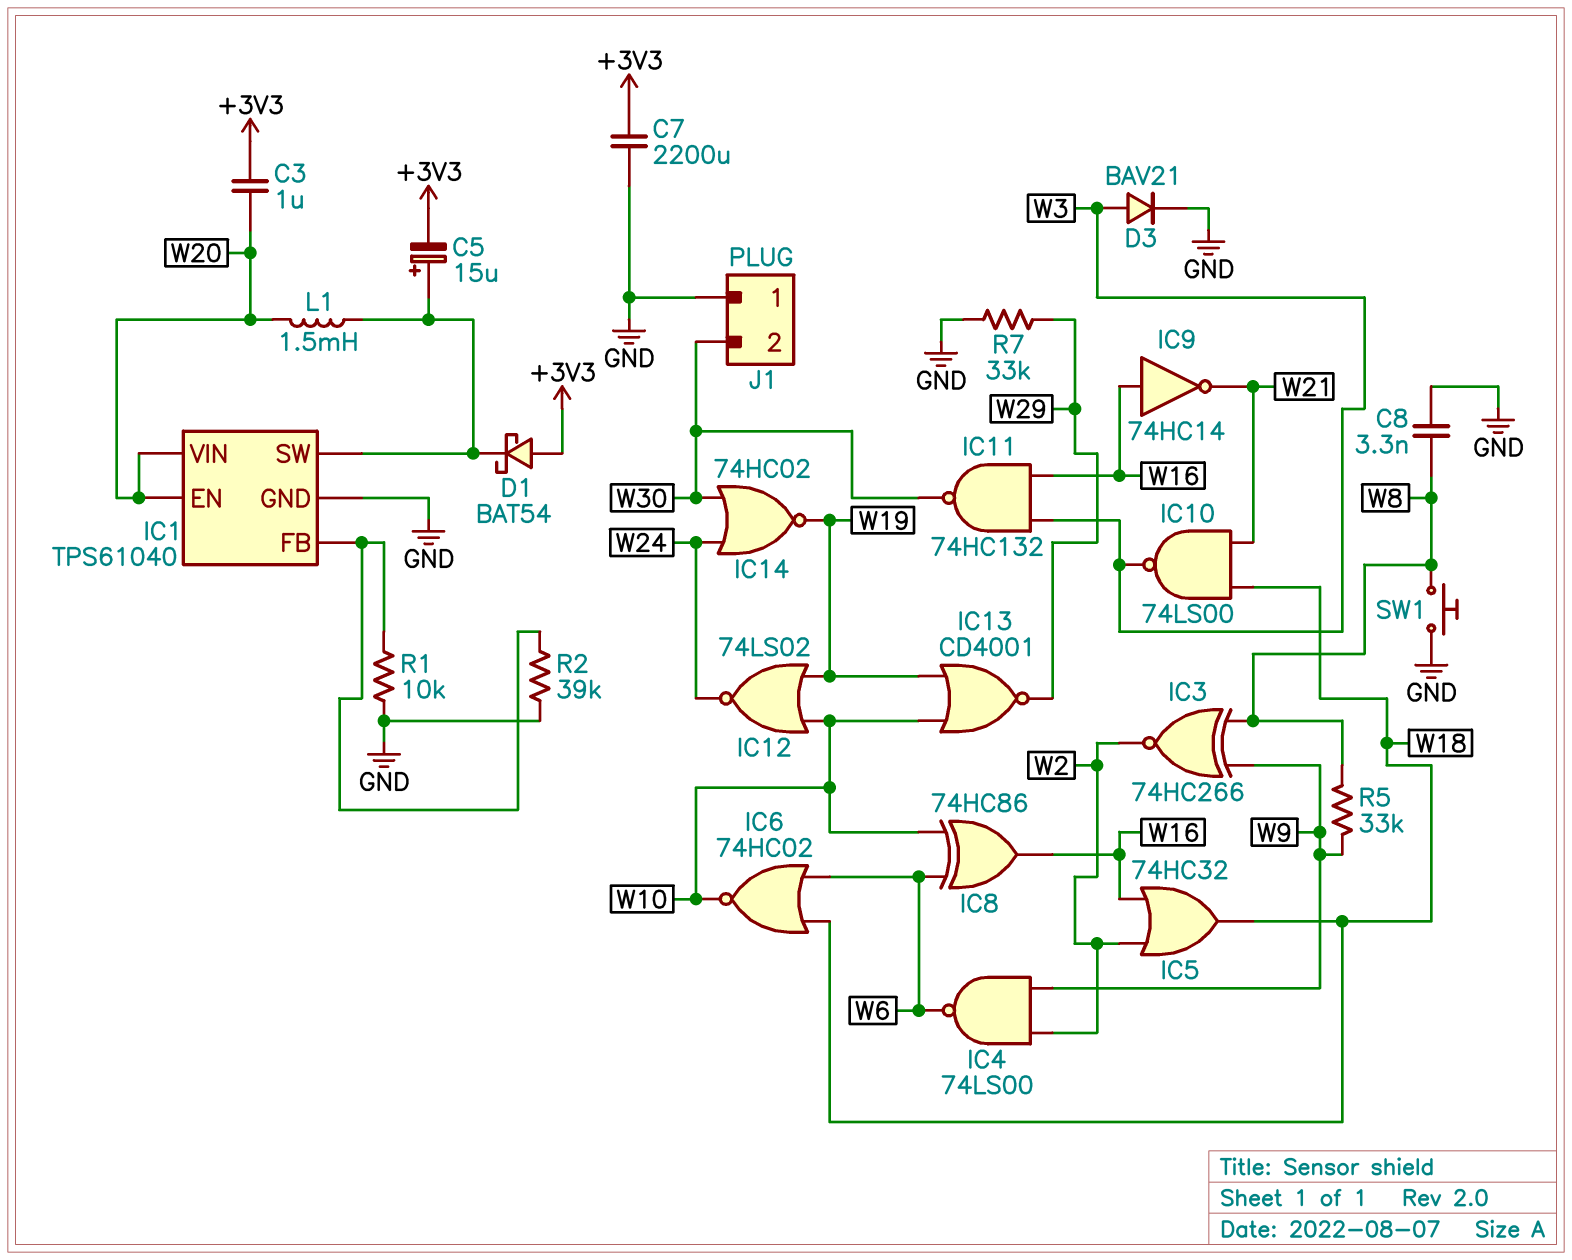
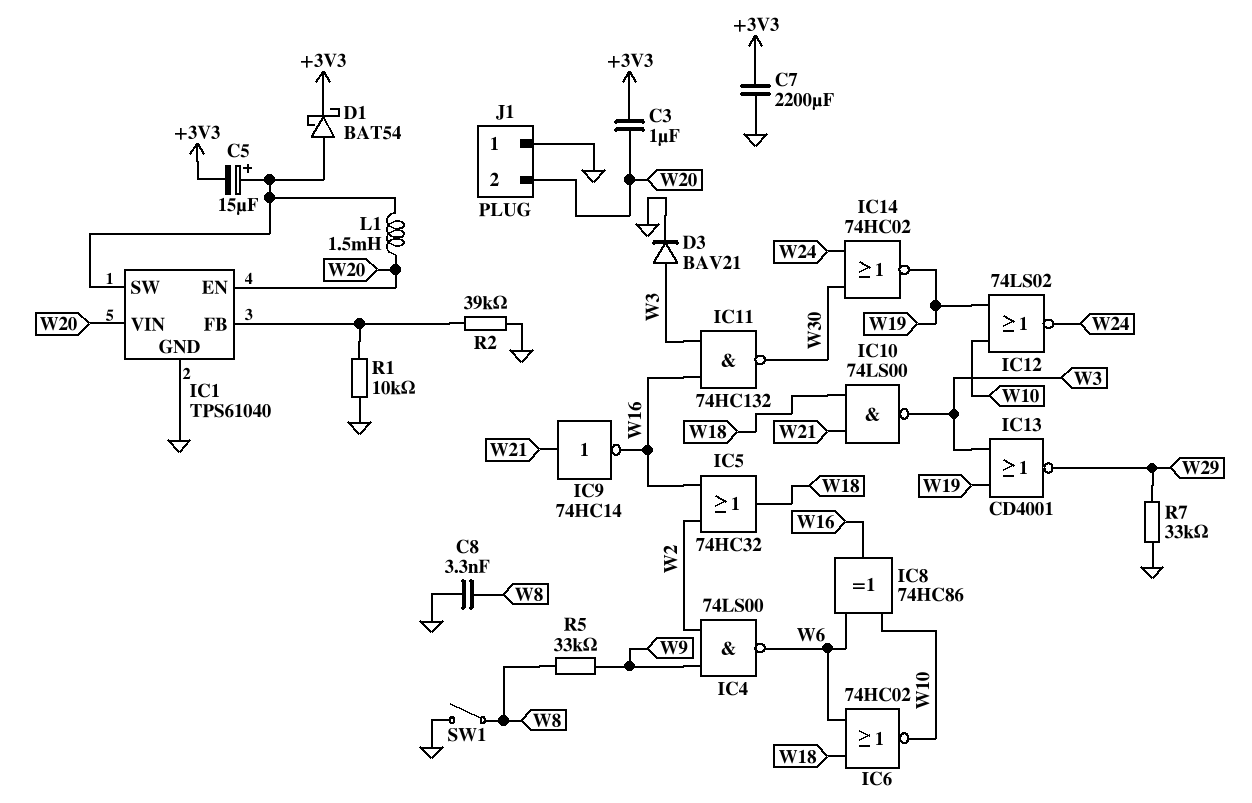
D1: schottky BAT54 (A +3V3, K IC1/SW) -> schottky BAT54 (A IC1/SW, K +3V3)
IC3: XNOR 74HC266 (in W8, in W9, out W2) -> none
IC9: NOT 74HC14 (in W16, out W21) -> NOT 74HC14 (in W21, out W16)
IC13: NOR CD4001 (in W10, in W19, out W29) -> NOR CD4001 (in W3, in W19, out W29)
J1 pin 2: W30 -> W20
SW1: button (GND, W8) -> switch (GND, W8)

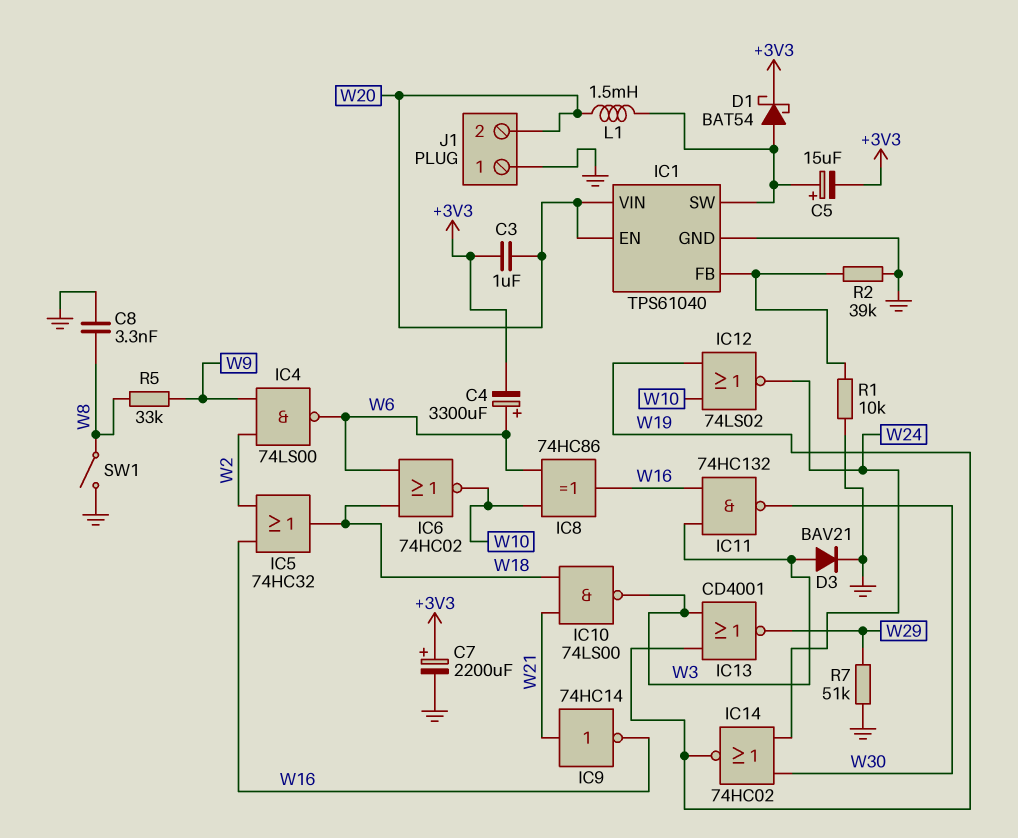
C4: none -> 3300uF (plus W6, minus +3V3)
C7: 2200uF (+3V3, GND) -> 2200uF (plus +3V3, minus GND)
R7: 33k (GND, W29) -> 51k (GND, W29)

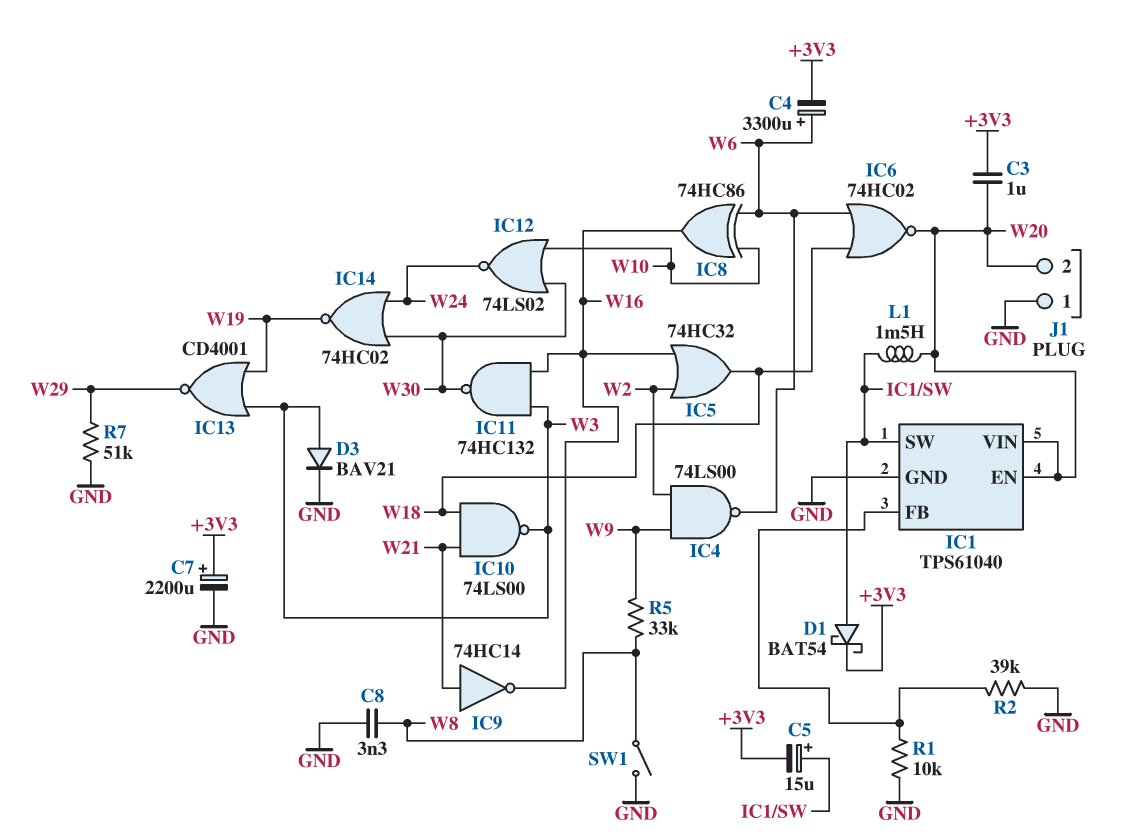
IC6: NOR 74HC02 (in W6, in W18, out W10) -> NOR 74HC02 (in W6, in W18, out W20)
IC12: NOR 74LS02 (in W10, in W19, out W24) -> NOR 74LS02 (in W10, in W30, out W24)

